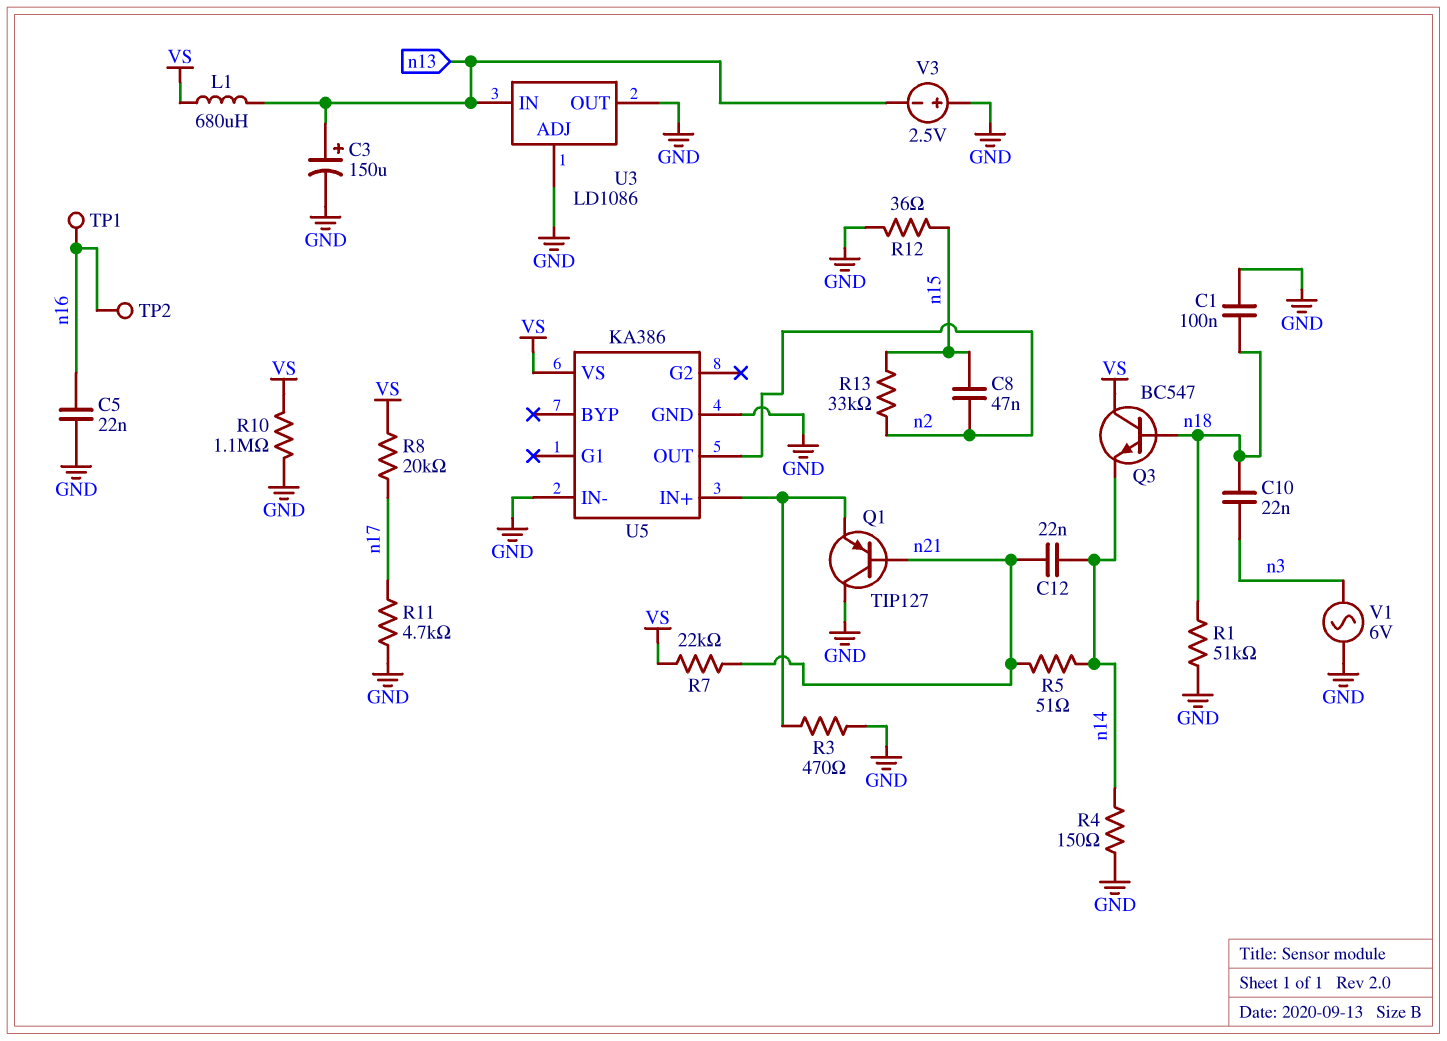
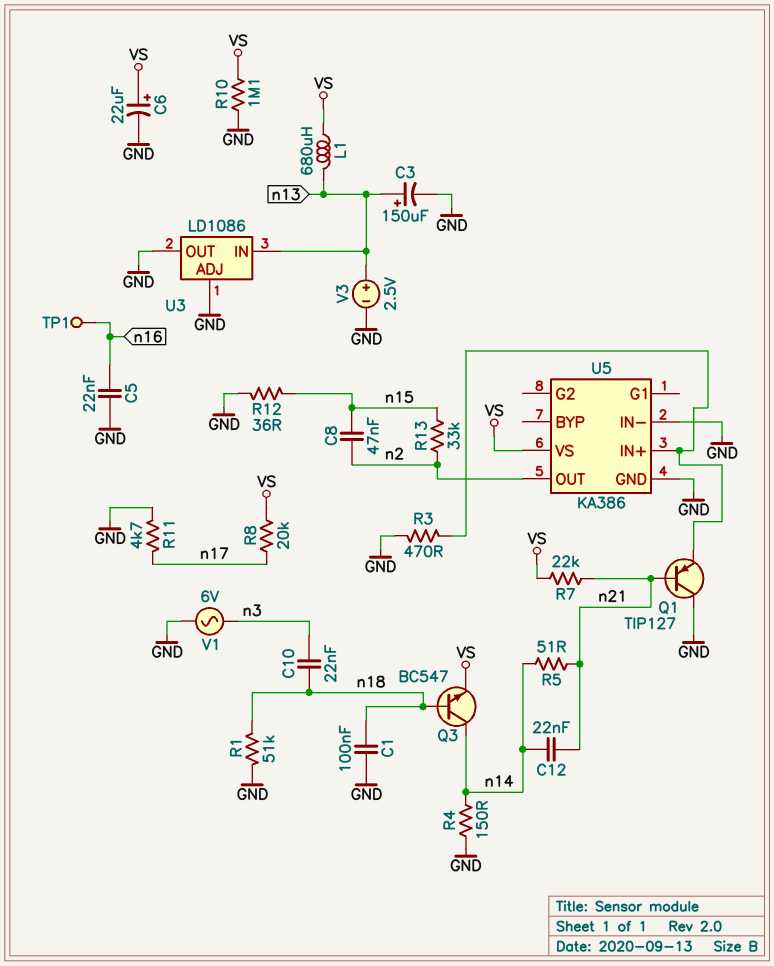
C6: none -> 22uF (plus VS, minus GND)
Q3: NPN BC547 (B n18, C VS, E n14) -> NPN BC547 (B n18, C n14, E VS)
TP2: test point (n16) -> none
V3: 2.5V (plus GND, minus n13) -> 2.5V (plus n13, minus GND)

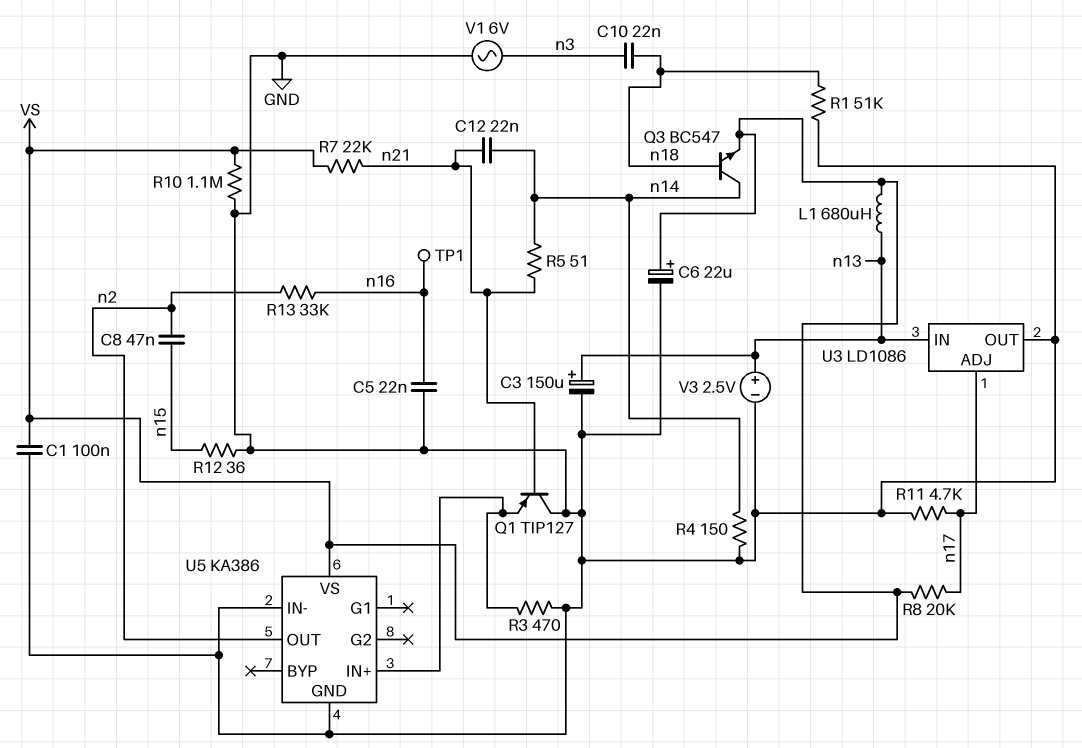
C1: 100nF (GND, n18) -> 100nF (GND, VS)
R13: 33k (n2, n15) -> 33k (n2, n16)
U3 pin ADJ: GND -> n17

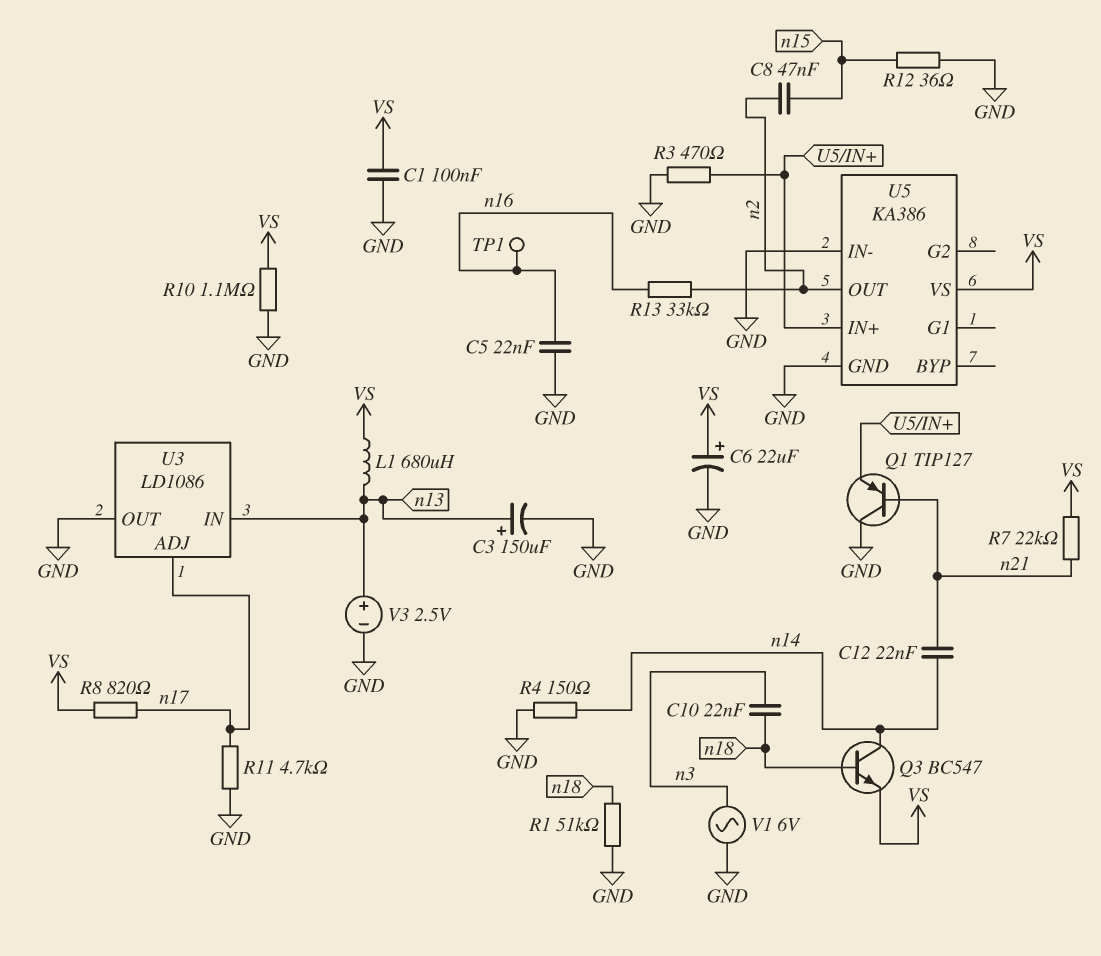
R5: 51 (n14, n21) -> none
R8: 20k (VS, n17) -> 820 (VS, n17)

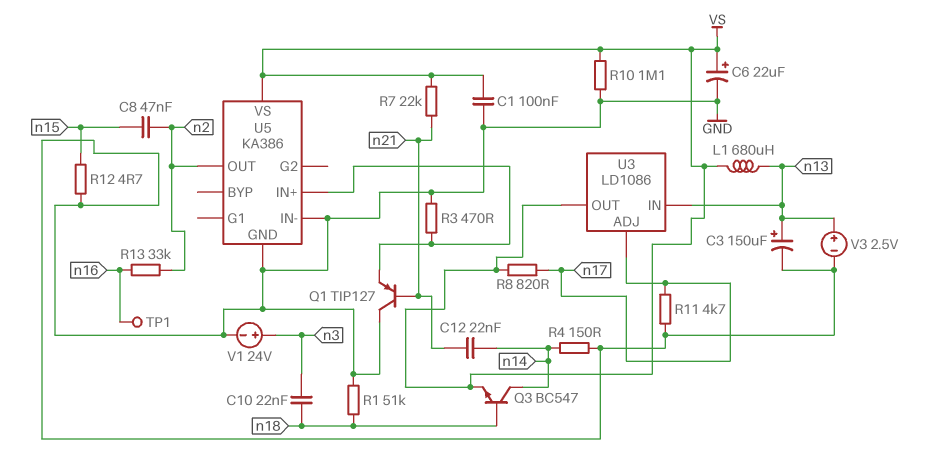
C5: 22nF (GND, n16) -> none
R12: 36 (GND, n15) -> 4.7 (GND, n15)
U3 pin OUT: GND -> VS
V1: AC 6V (GND, n3) -> 24V (plus n3, minus GND)

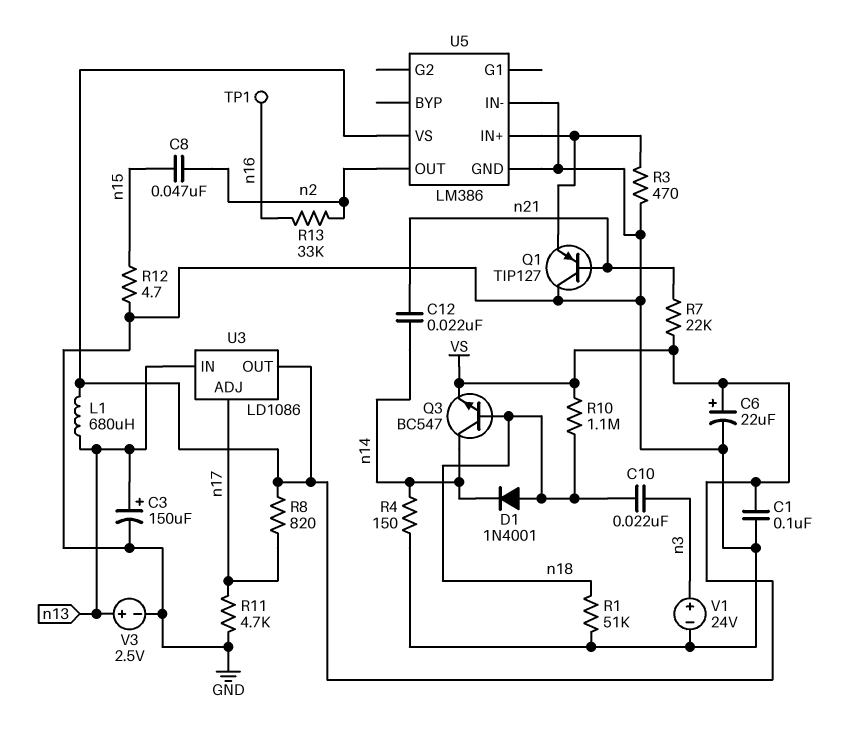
D1: none -> diode 1N4001 (A n18, K n14)
R10: 1.1M (GND, VS) -> 1.1M (VS, n18)
U5: KA386 -> LM386

